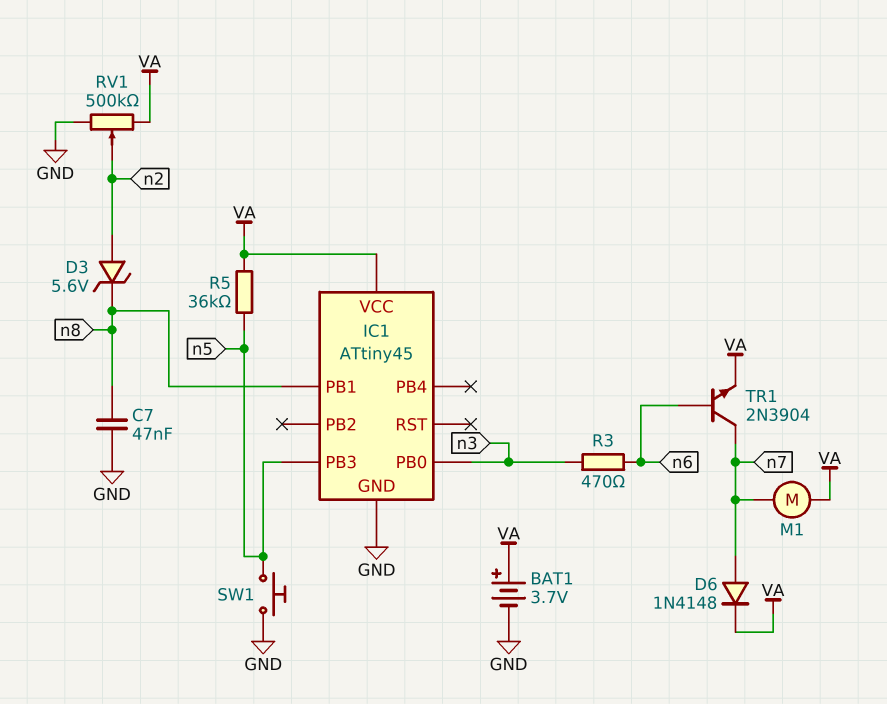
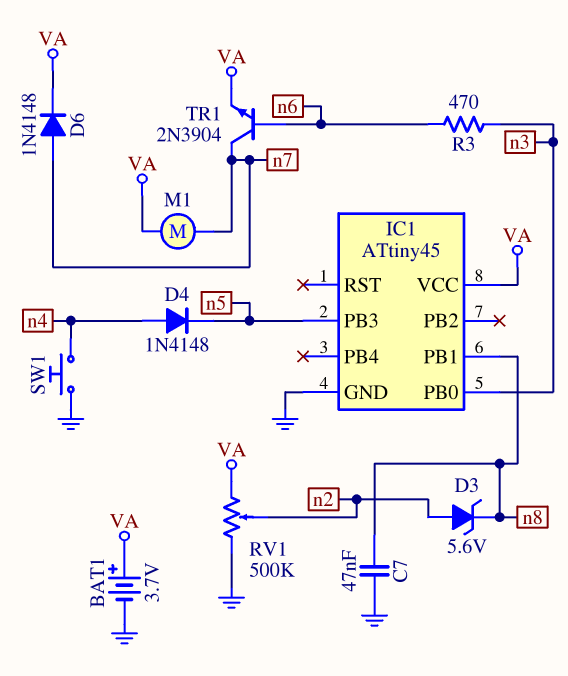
D4: none -> diode 1N4148 (A n4, K n5)
R5: 36k (VA, n5) -> none
SW1: button (GND, n5) -> button (GND, n4)

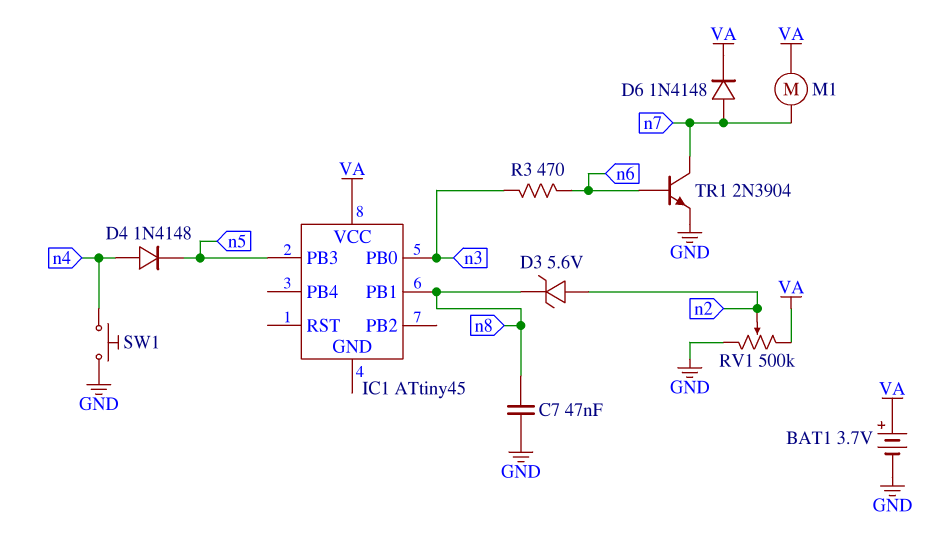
IC1 pin GND: GND -> none
TR1: NPN 2N3904 (B n6, C n7, E VA) -> NPN 2N3904 (B n6, C n7, E GND)

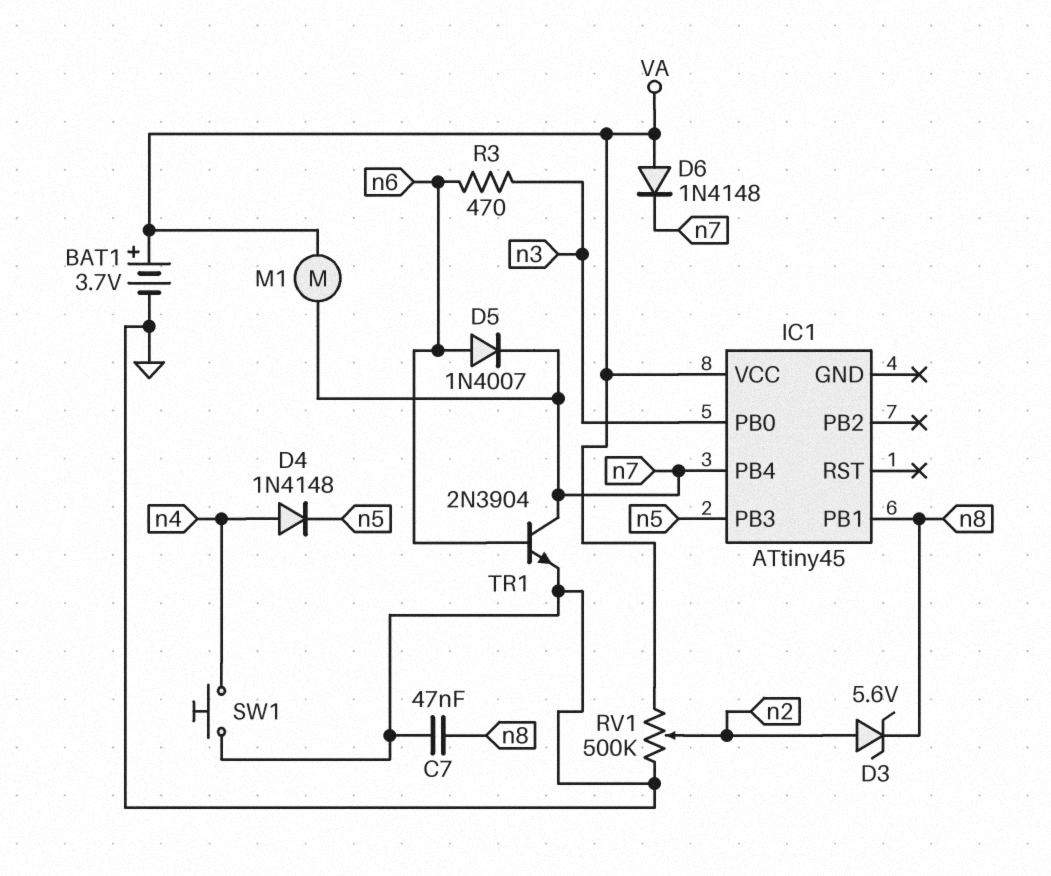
D5: none -> diode 1N4007 (A n6, K n7)
D6: diode 1N4148 (A n7, K VA) -> diode 1N4148 (A VA, K n7)
IC1 pin PB4: none -> n7

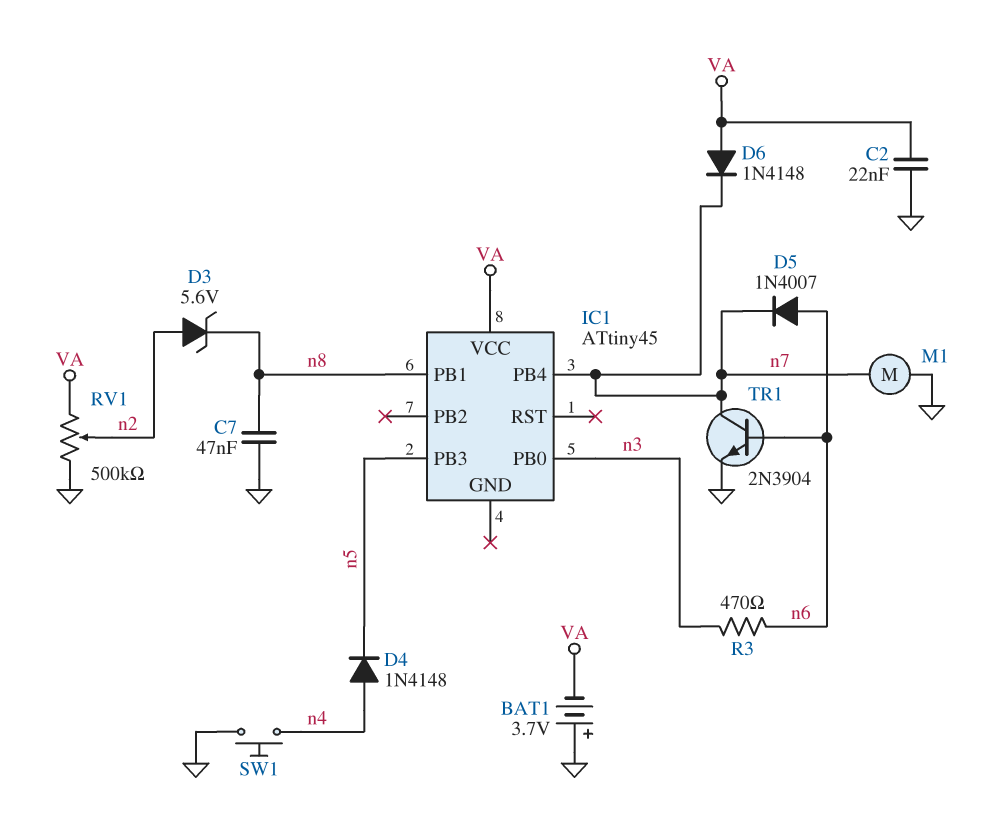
BAT1: 3.7V (plus VA, minus GND) -> 3.7V (plus GND, minus VA)
C2: none -> 22nF (GND, VA)
M1: motor (VA, n7) -> motor (GND, n7)

